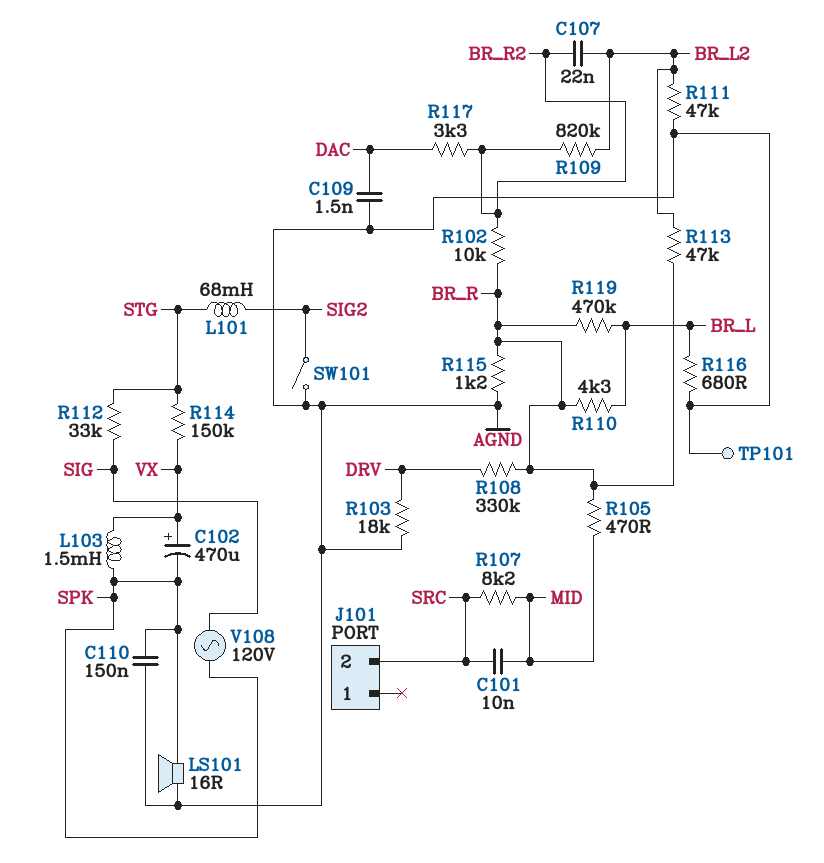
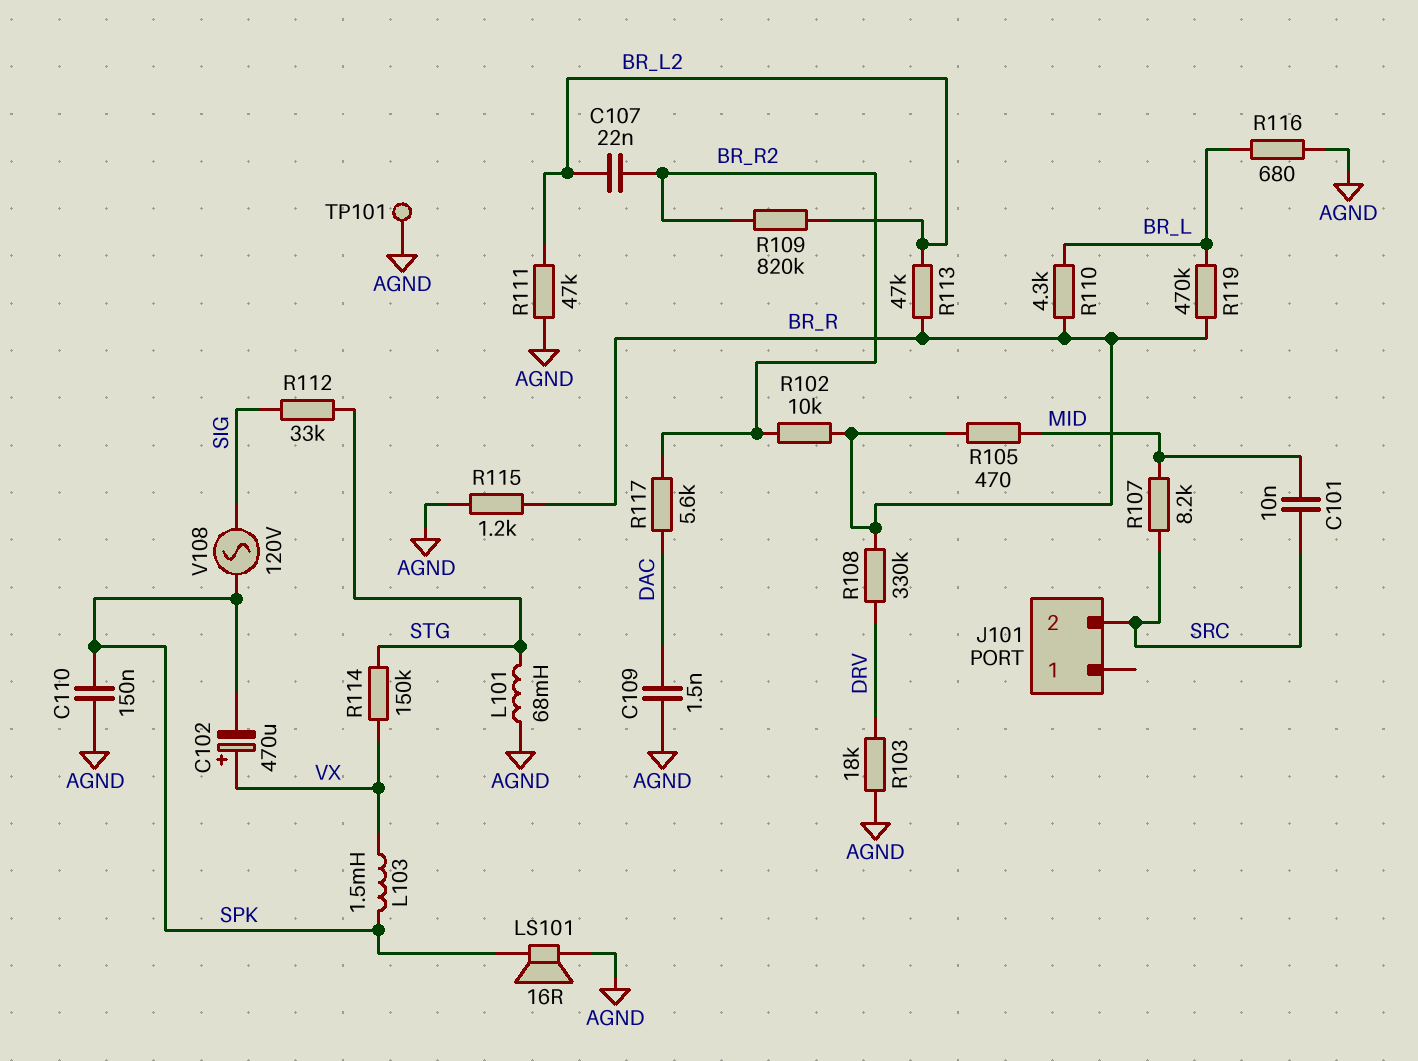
L101: 68mH (SIG2, STG) -> 68mH (AGND, STG)
R117: 3.3k (BR_R2, DAC) -> 5.6k (BR_R2, DAC)
SW101: switch (AGND, SIG2) -> none

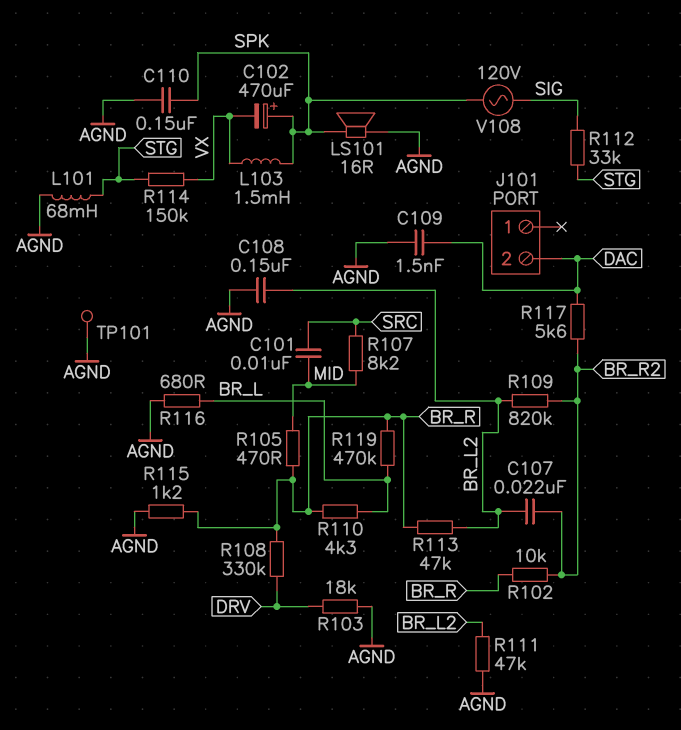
C102: 470uF (plus VX, minus SPK) -> 470uF (plus SPK, minus VX)
C108: none -> 150nF (AGND, BR_L2)
J101 pin 2: SRC -> DAC

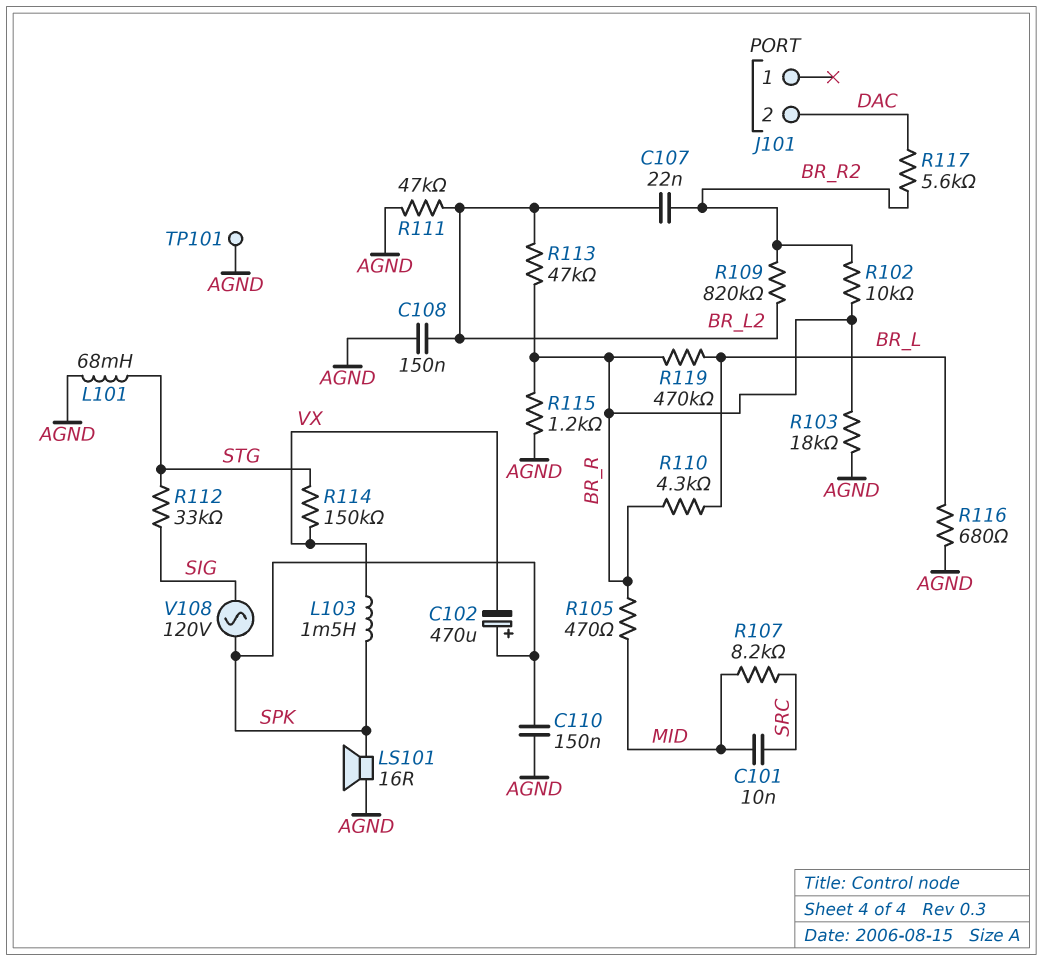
C109: 1.5nF (AGND, DAC) -> none
R103: 18k (AGND, DRV) -> 18k (AGND, BR_R)
R108: 330k (BR_R, DRV) -> none

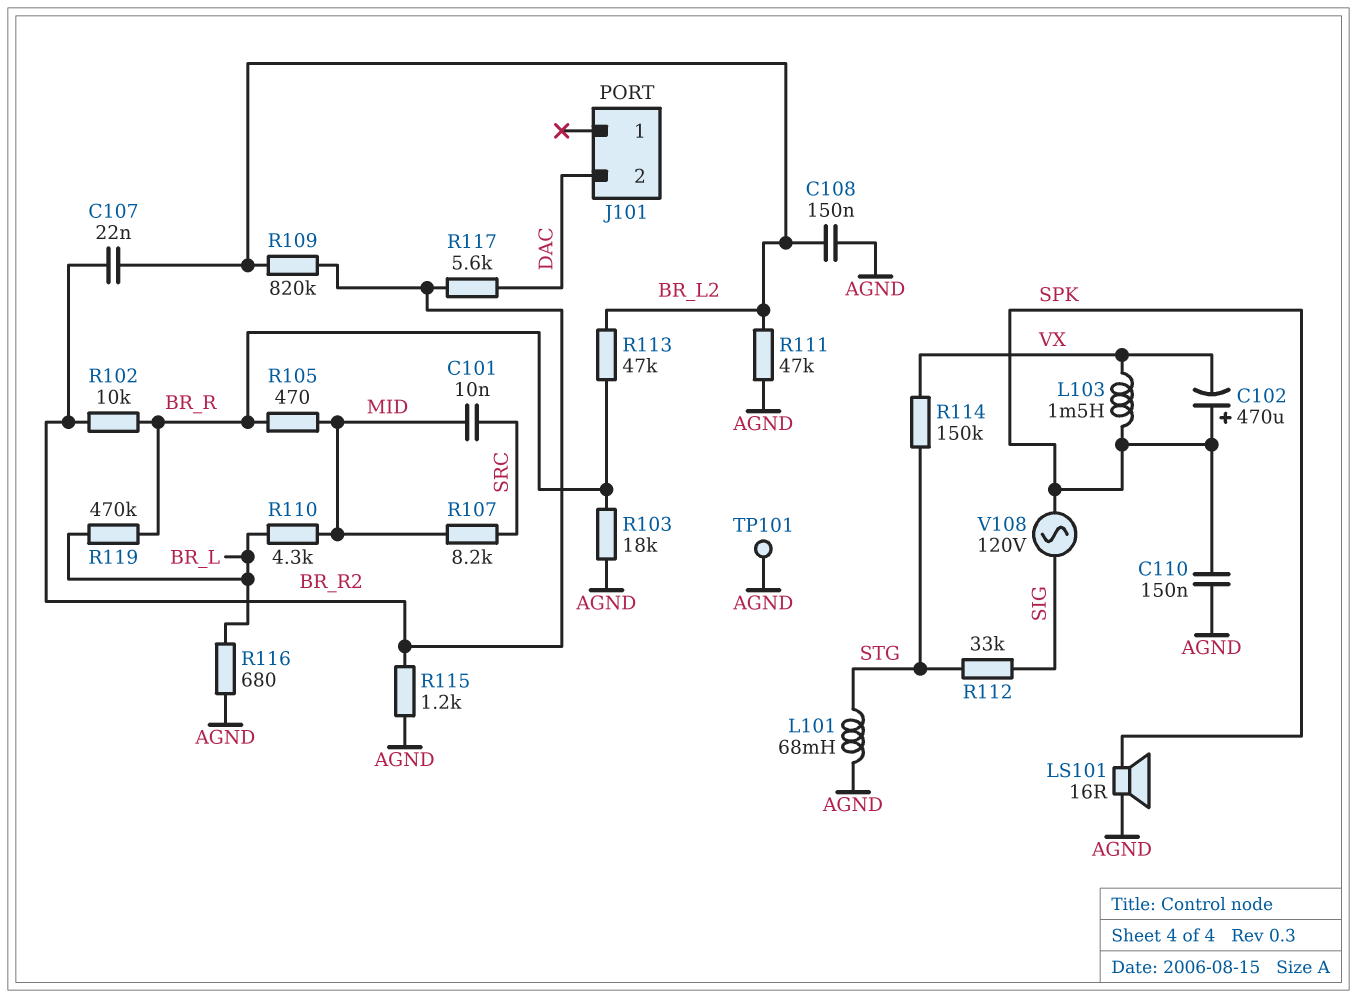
R110: 4.3k (BR_L, BR_R) -> 4.3k (BR_L, MID)
R115: 1.2k (AGND, BR_R) -> 1.2k (AGND, BR_R2)

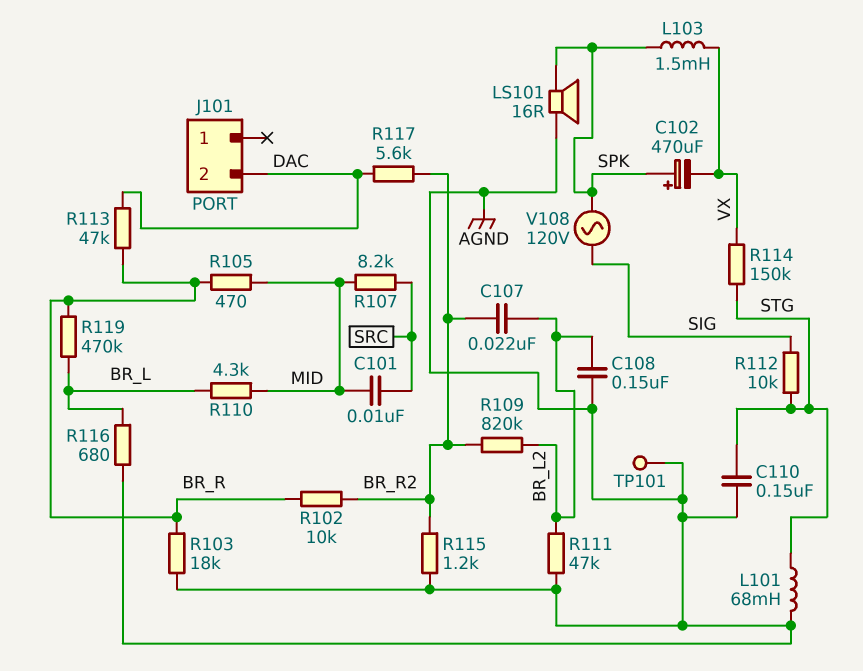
C110: 150nF (AGND, SPK) -> 150nF (AGND, STG)
R112: 33k (SIG, STG) -> 10k (SIG, STG)
R113: 47k (BR_L2, BR_R) -> 47k (BR_R, DAC)

